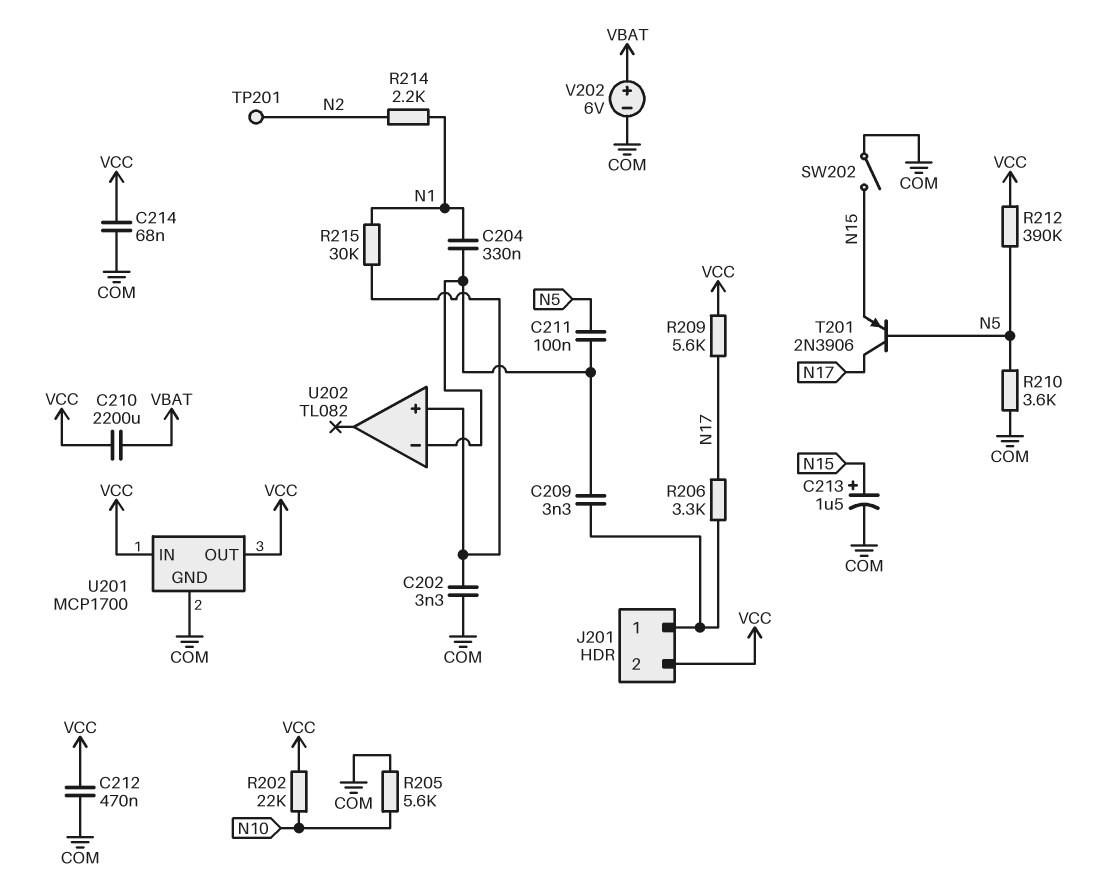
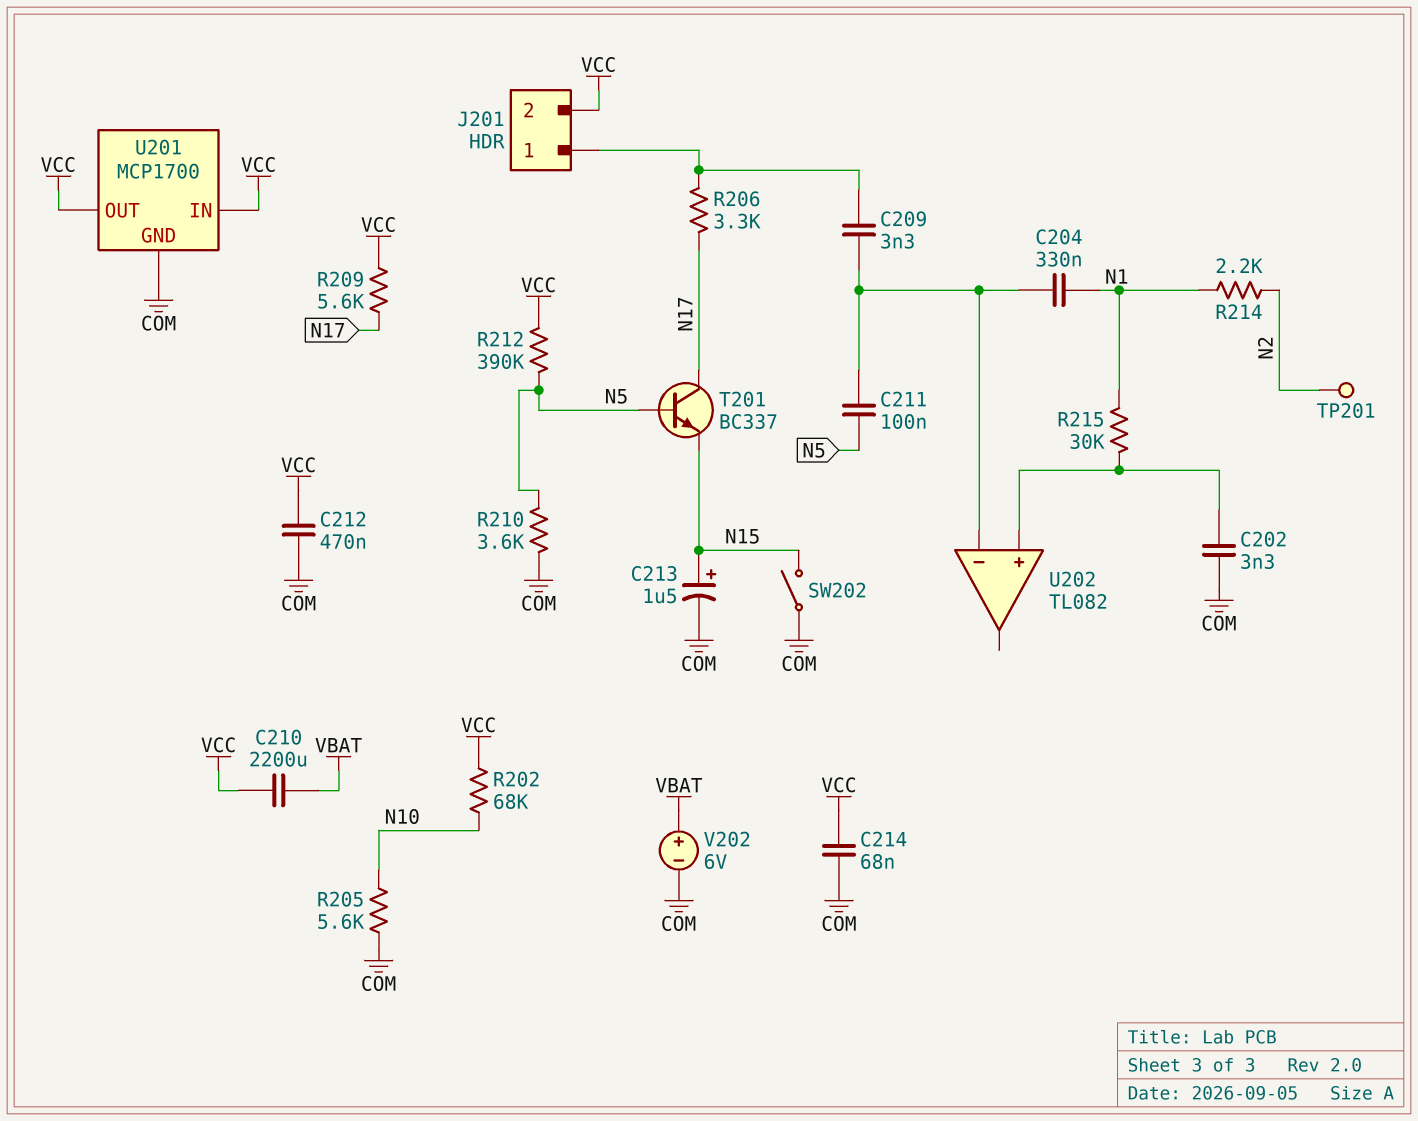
R202: 22k (N10, VCC) -> 68k (N10, VCC)
T201: PNP 2N3906 (B N5, C N17, E N15) -> NPN BC337 (B N5, C N17, E N15)

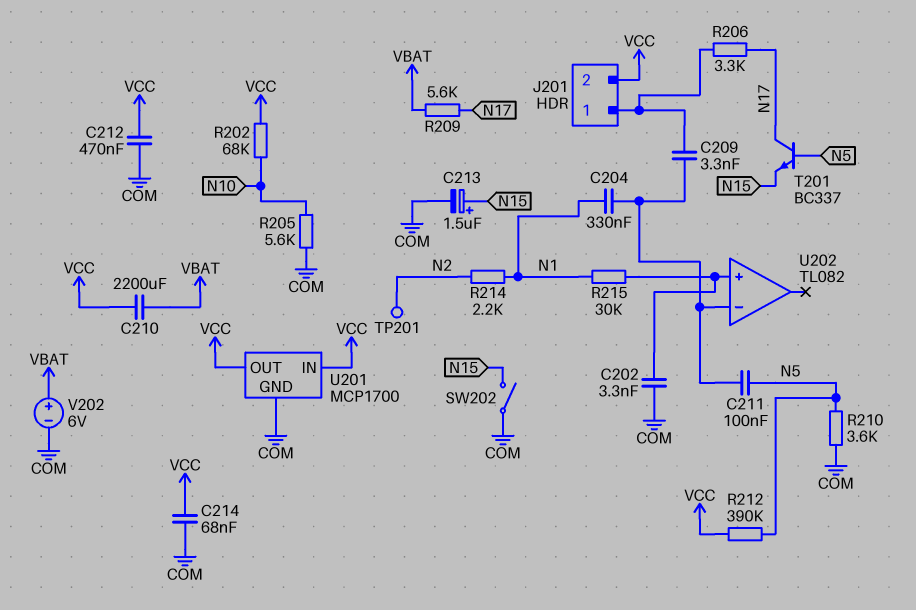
R209: 5.6k (N17, VCC) -> 5.6k (N17, VBAT)

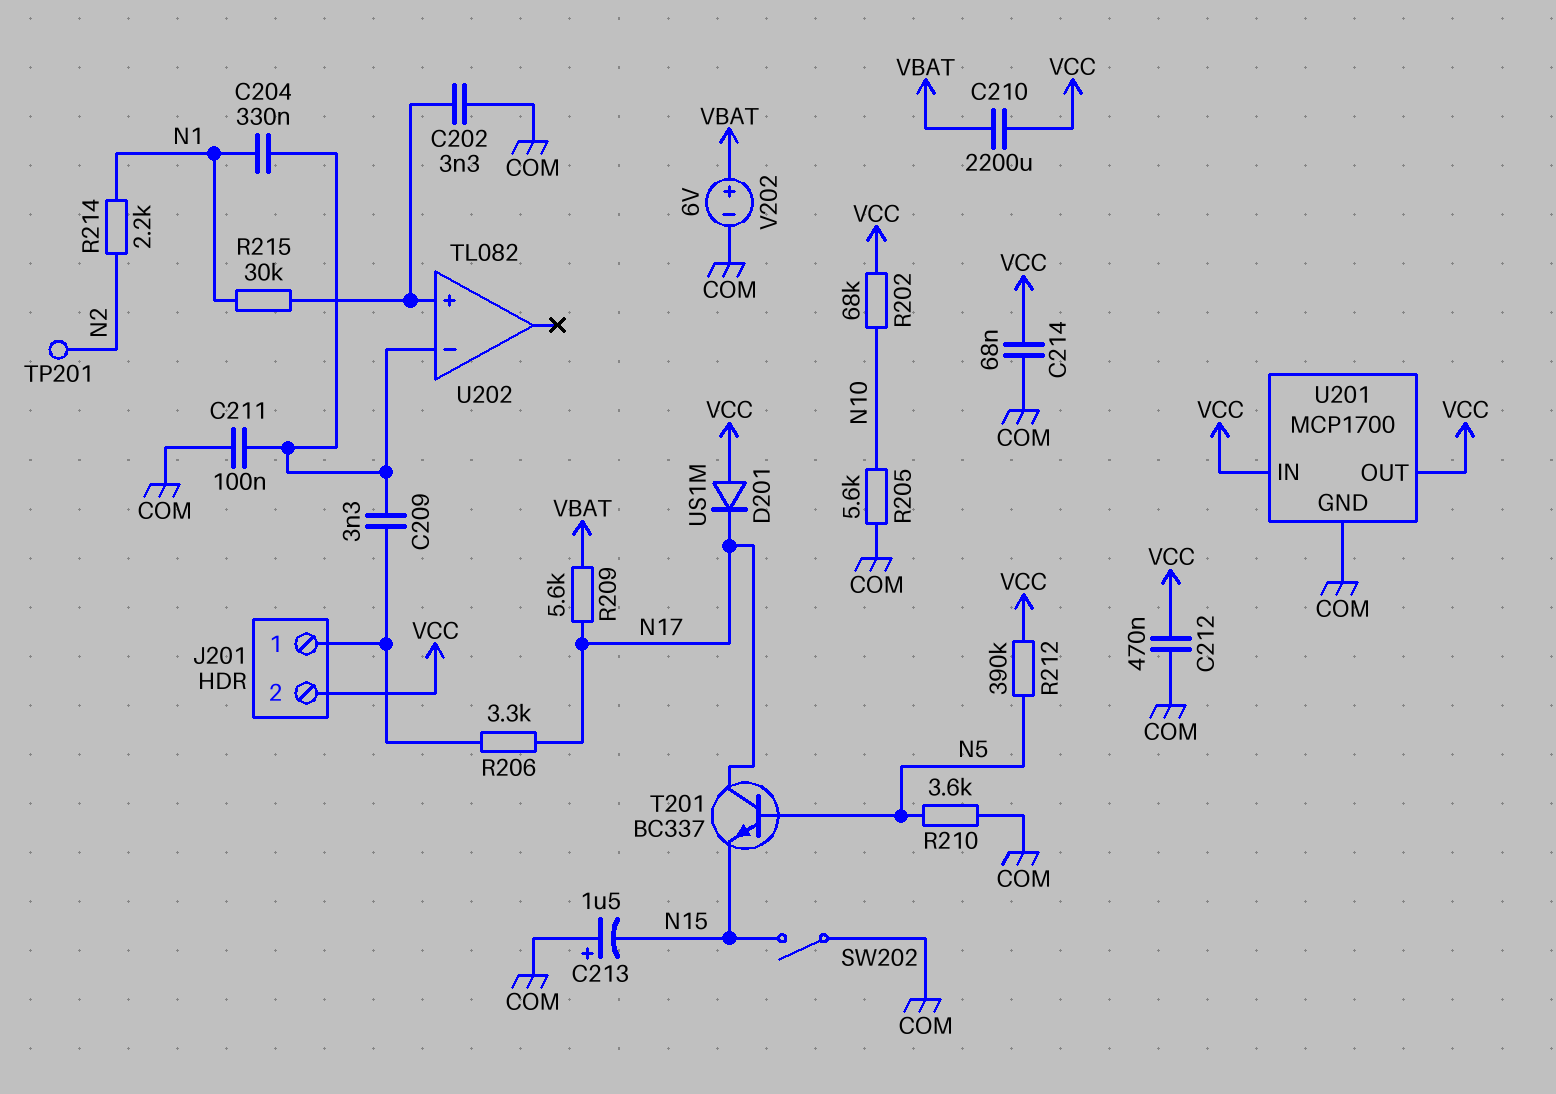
C211: 100nF (N5, U202/in-) -> 100nF (COM, U202/in-)
C213: 1.5uF (plus N15, minus COM) -> 1.5uF (plus COM, minus N15)
D201: none -> diode US1M (A VCC, K N17)

